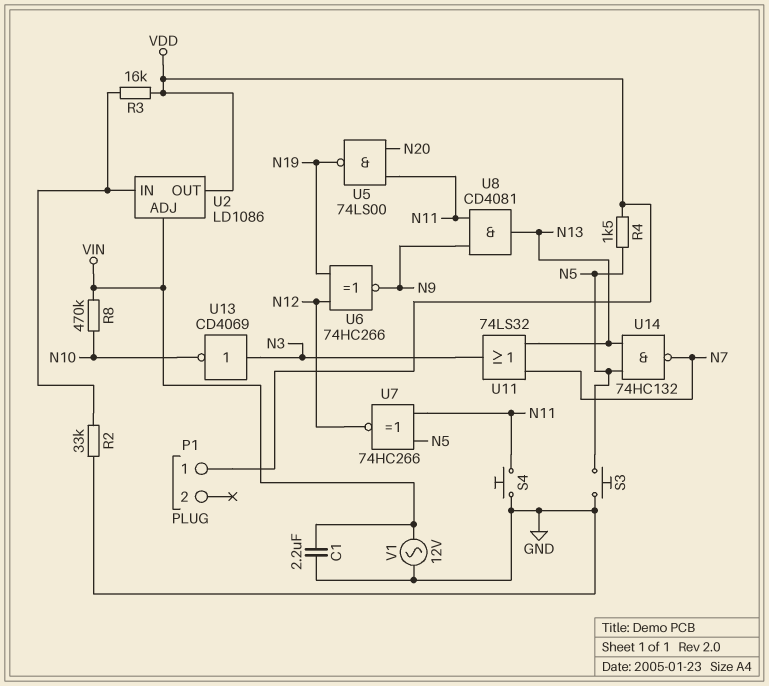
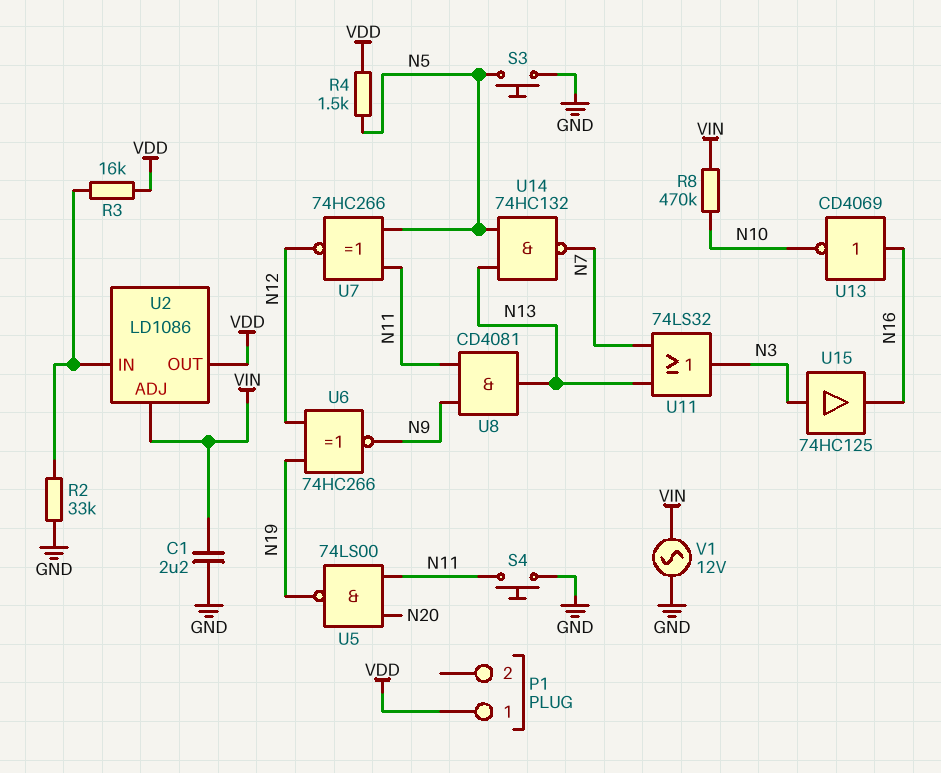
U13: NOT CD4069 (in N3, out N10) -> NOT CD4069 (in N16, out N10)
U15: none -> buffer 74HC125 (in N3, out N16)

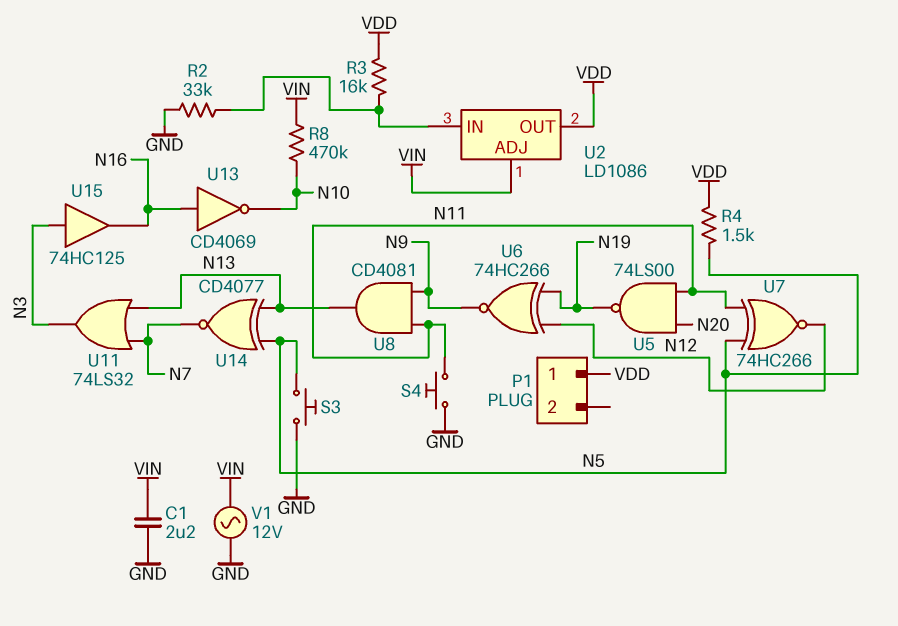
U14: NAND 74HC132 (in N5, in N13, out N7) -> XNOR CD4077 (in N5, in N13, out N7)

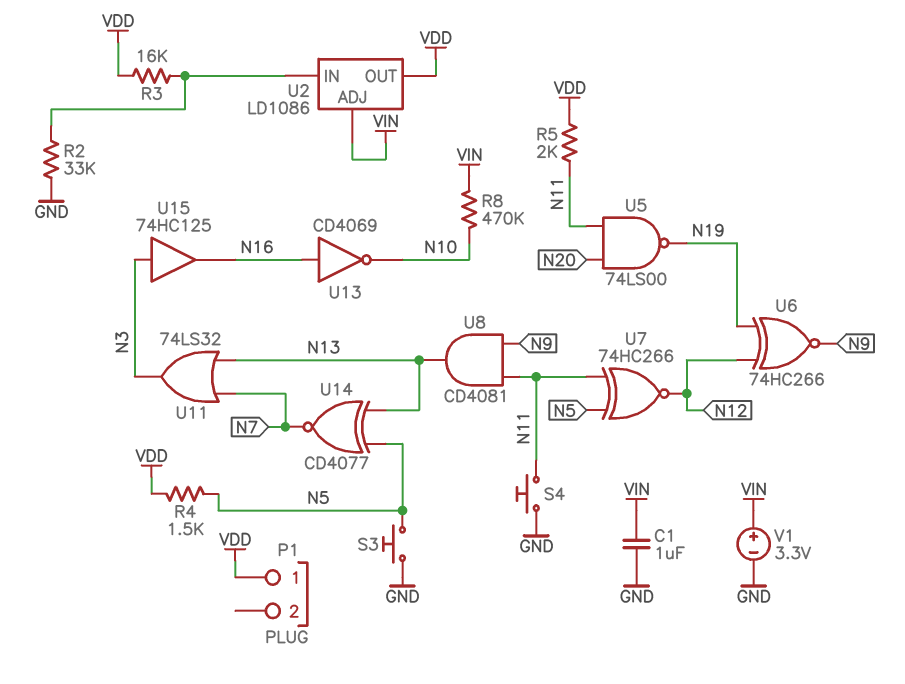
C1: 2.2uF (GND, VIN) -> 1uF (GND, VIN)
R5: none -> 2k (N11, VDD)
V1: AC 12V (GND, VIN) -> 3.3V (plus VIN, minus GND)

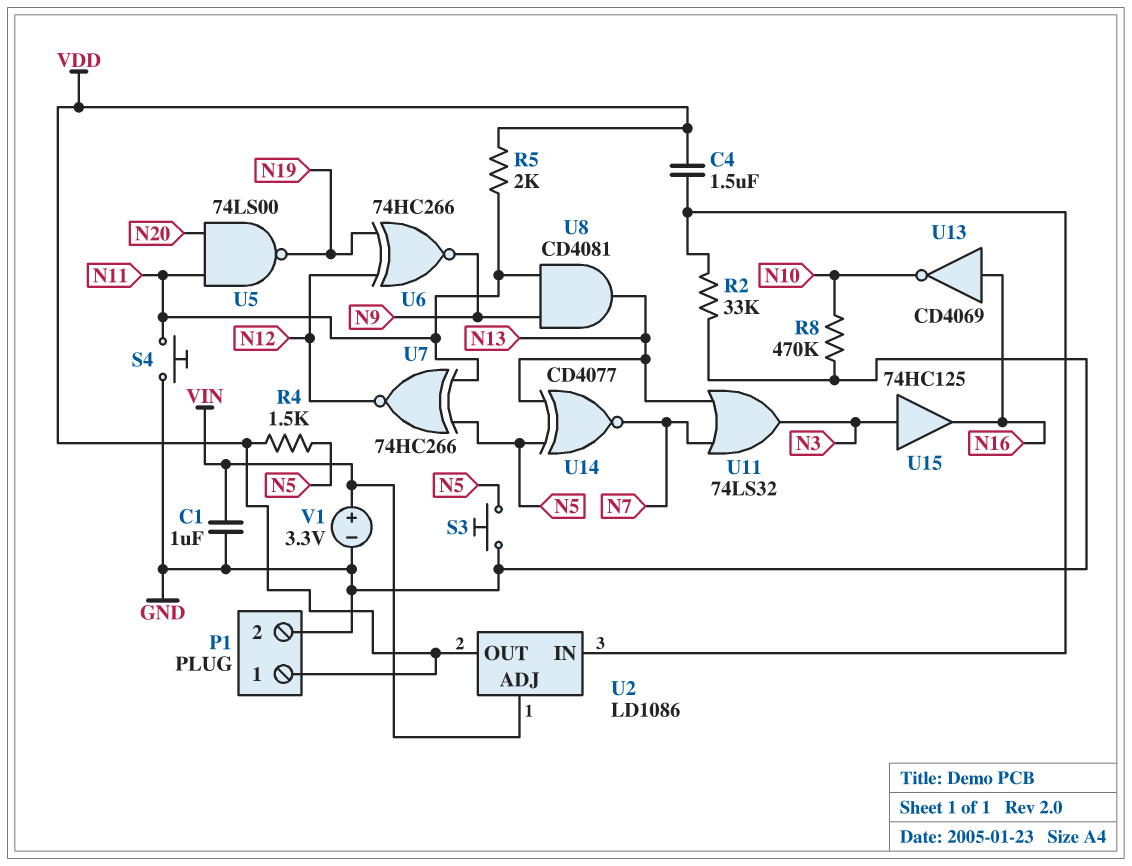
C4: none -> 1.5uF (U2/IN, VDD)
P1 pin 2: none -> GND
R3: 16k (U2/IN, VDD) -> none
R8: 470k (N10, VIN) -> 470k (GND, N10)

